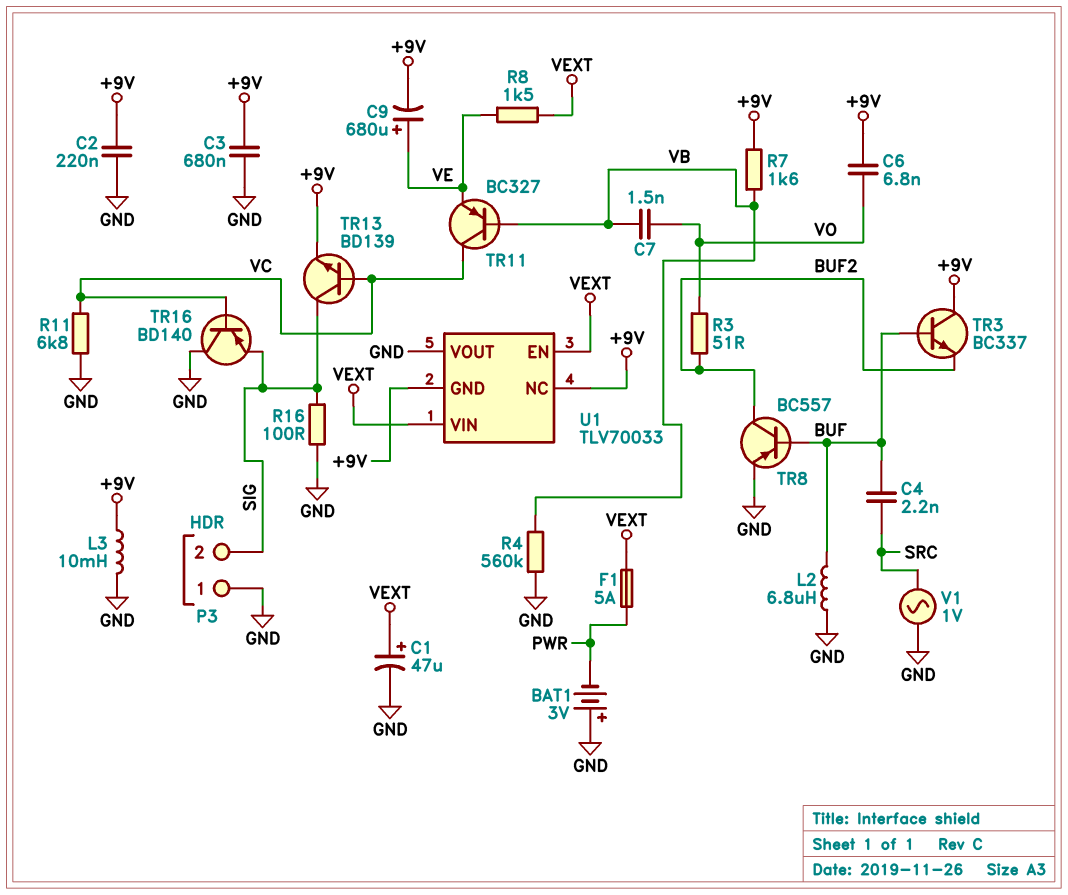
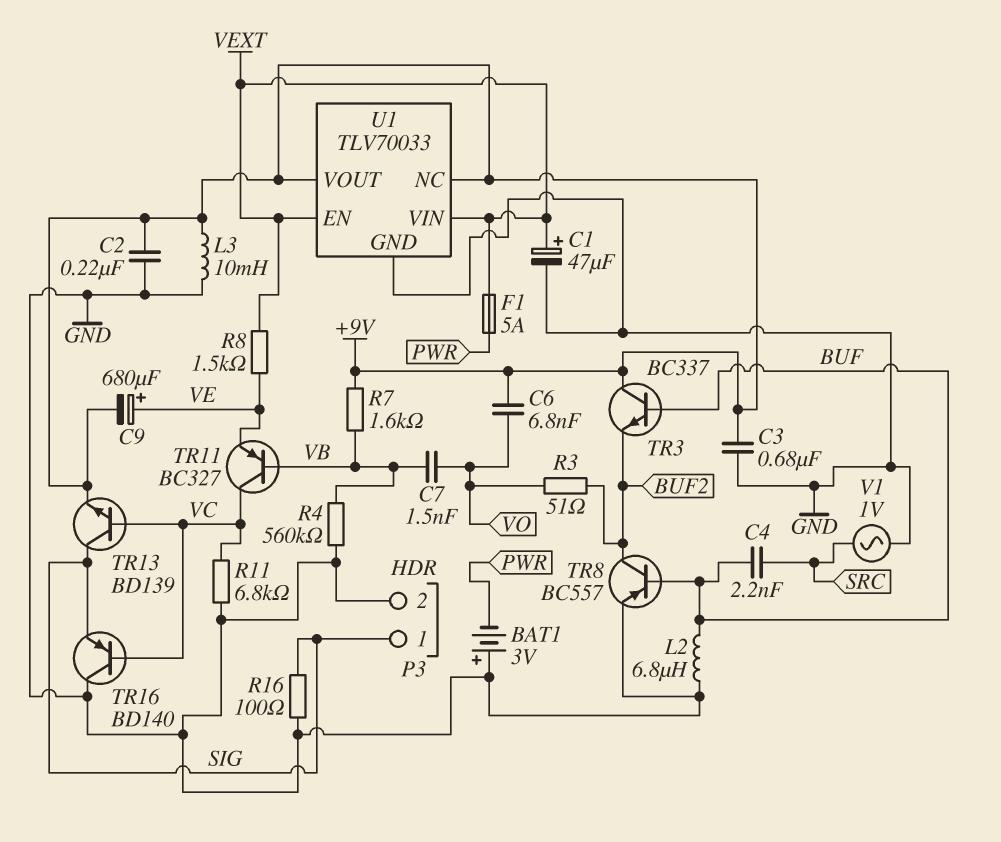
P3 pin 1: GND -> SIG
P3 pin 2: SIG -> GND
U1 pin GND: +9V -> GND
U1 pin VOUT: GND -> +9V

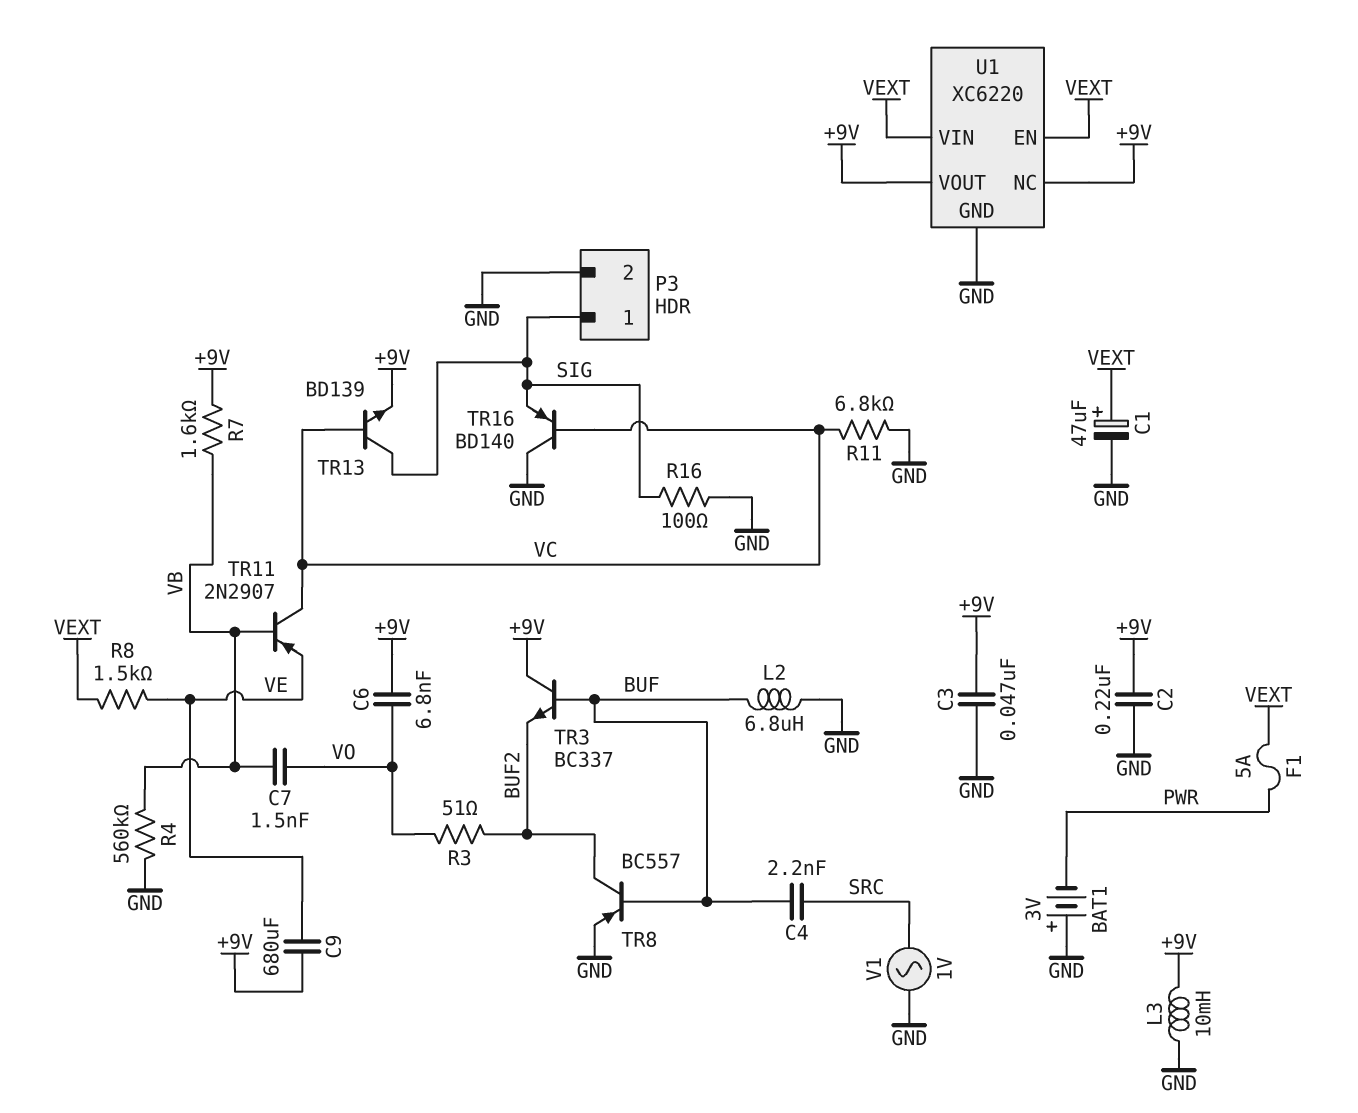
C3: 680nF (+9V, GND) -> 47nF (+9V, GND)
C9: 680uF (plus VE, minus +9V) -> 680uF (+9V, VE)
TR11: PNP BC327 (B VB, C VC, E VE) -> PNP 2N2907 (B VB, C VC, E VE)
U1: TLV70033 -> XC6220

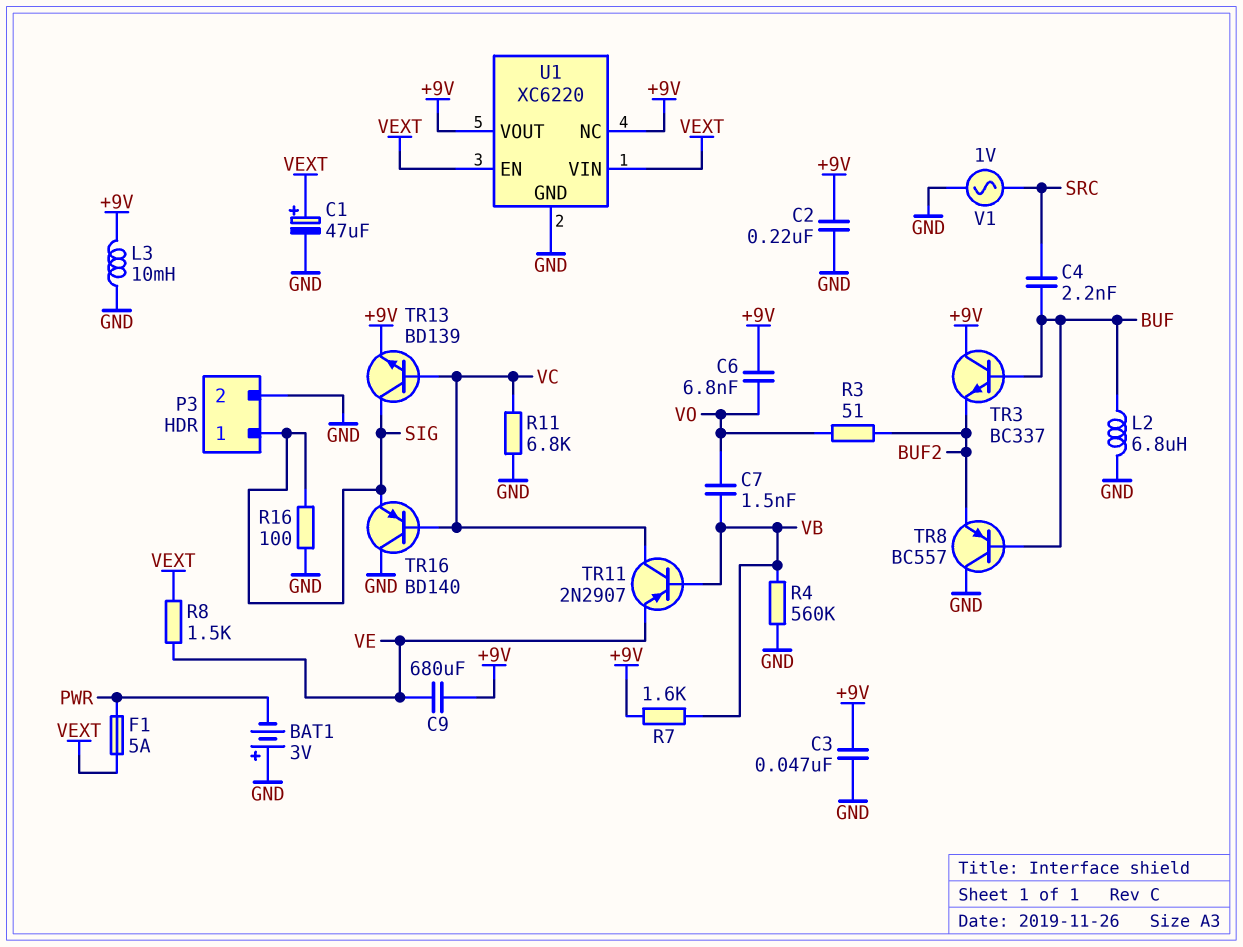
TR8: PNP BC557 (B BUF, C BUF2, E GND) -> PNP BC557 (B BUF, C GND, E BUF2)

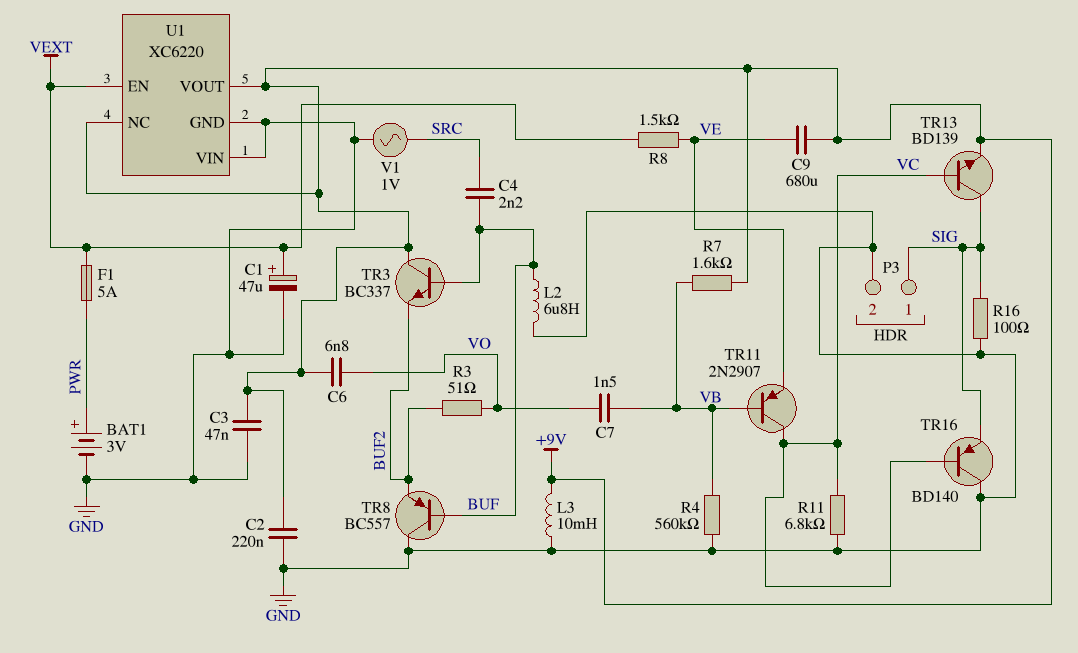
BAT1: 3V (plus GND, minus PWR) -> 3V (plus PWR, minus GND)
U1 pin VIN: VEXT -> GND

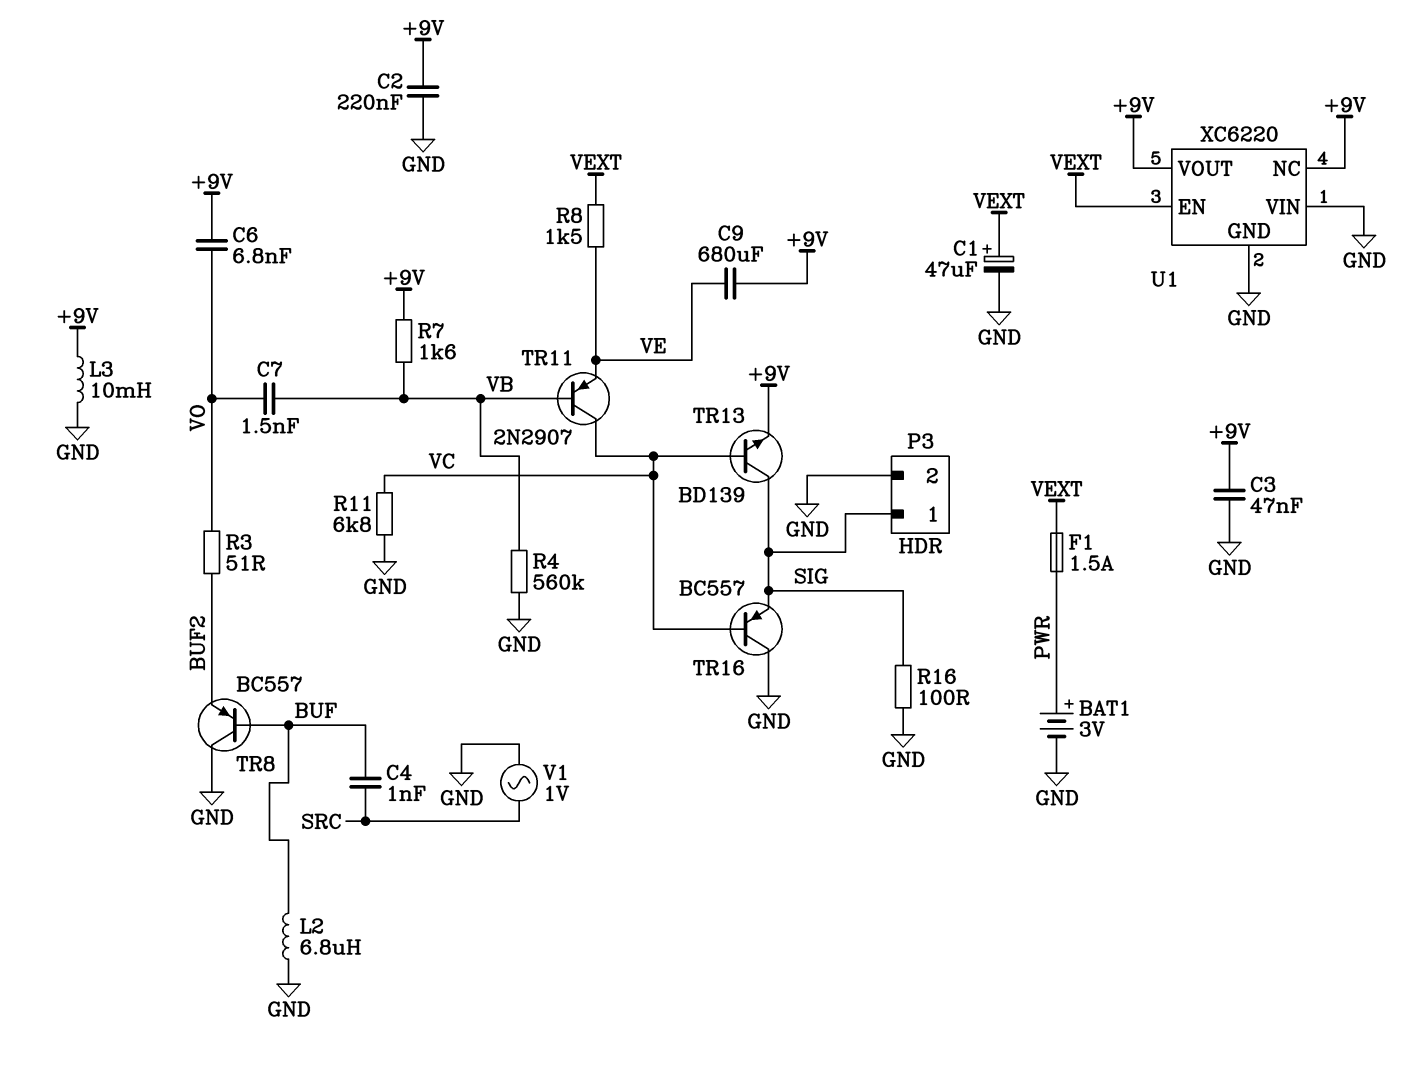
C4: 2.2nF (BUF, SRC) -> 1nF (BUF, SRC)
F1: 5A (PWR, VEXT) -> 1.5A (PWR, VEXT)
TR3: NPN BC337 (B BUF, C +9V, E BUF2) -> none
TR16: PNP BD140 (B VC, C GND, E SIG) -> PNP BC557 (B VC, C GND, E SIG)

